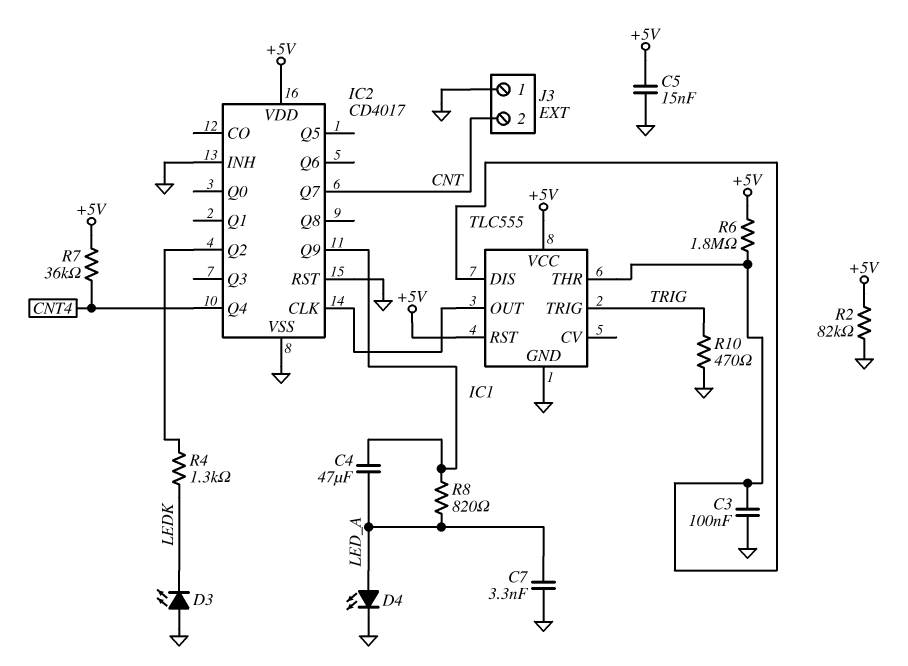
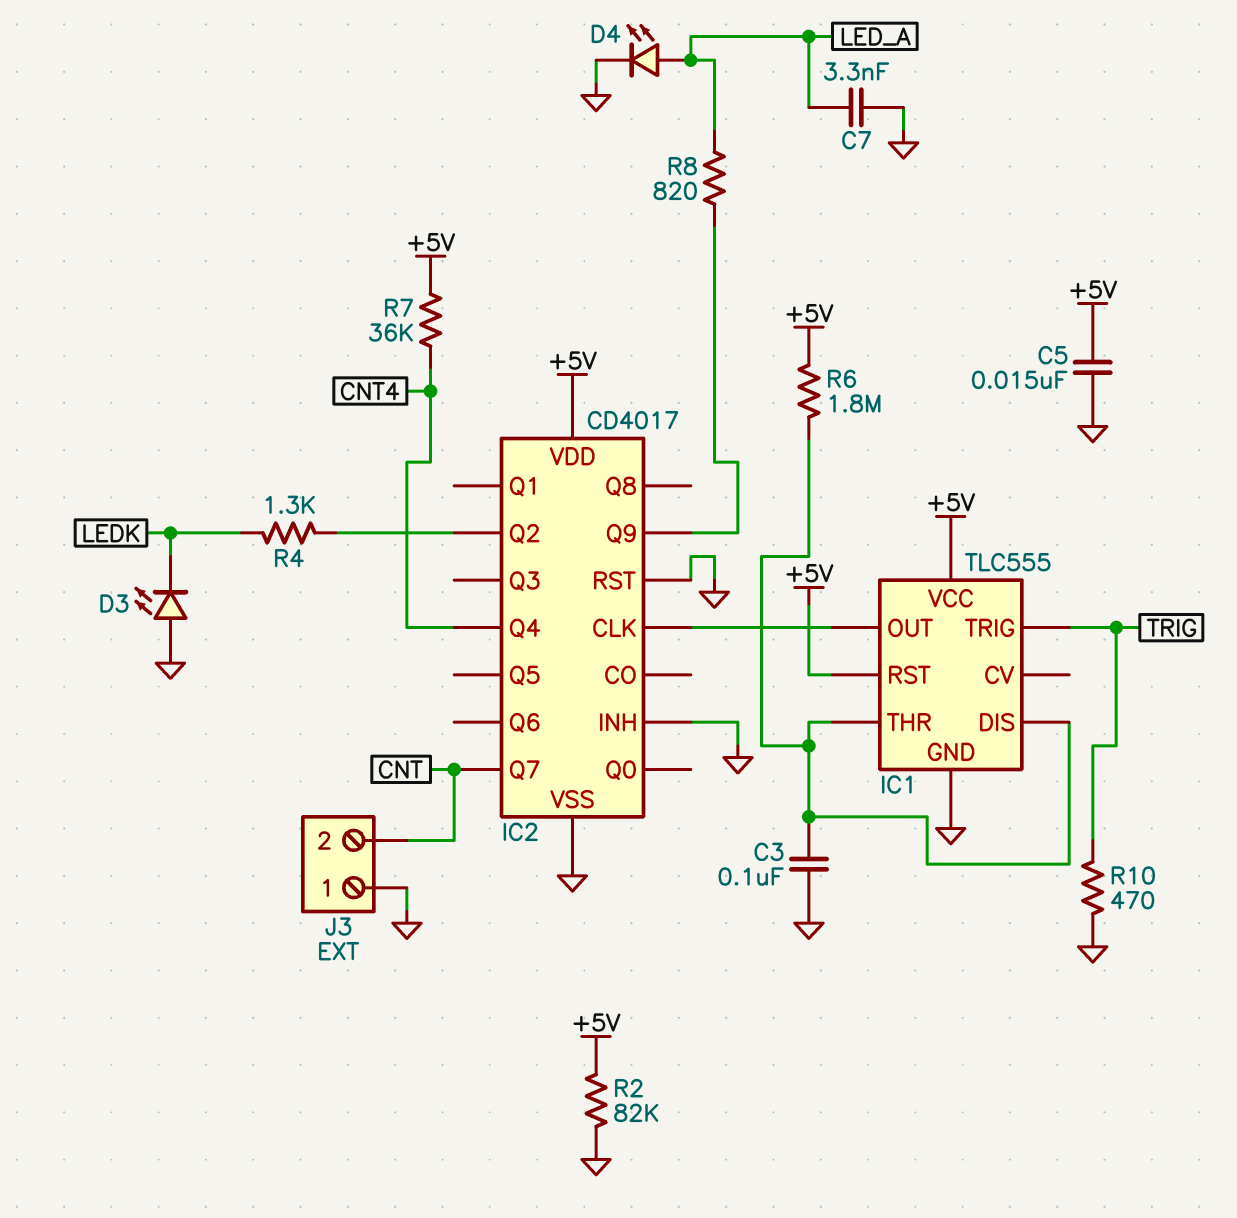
C4: 47uF (IC2/Q9, LED_A) -> none

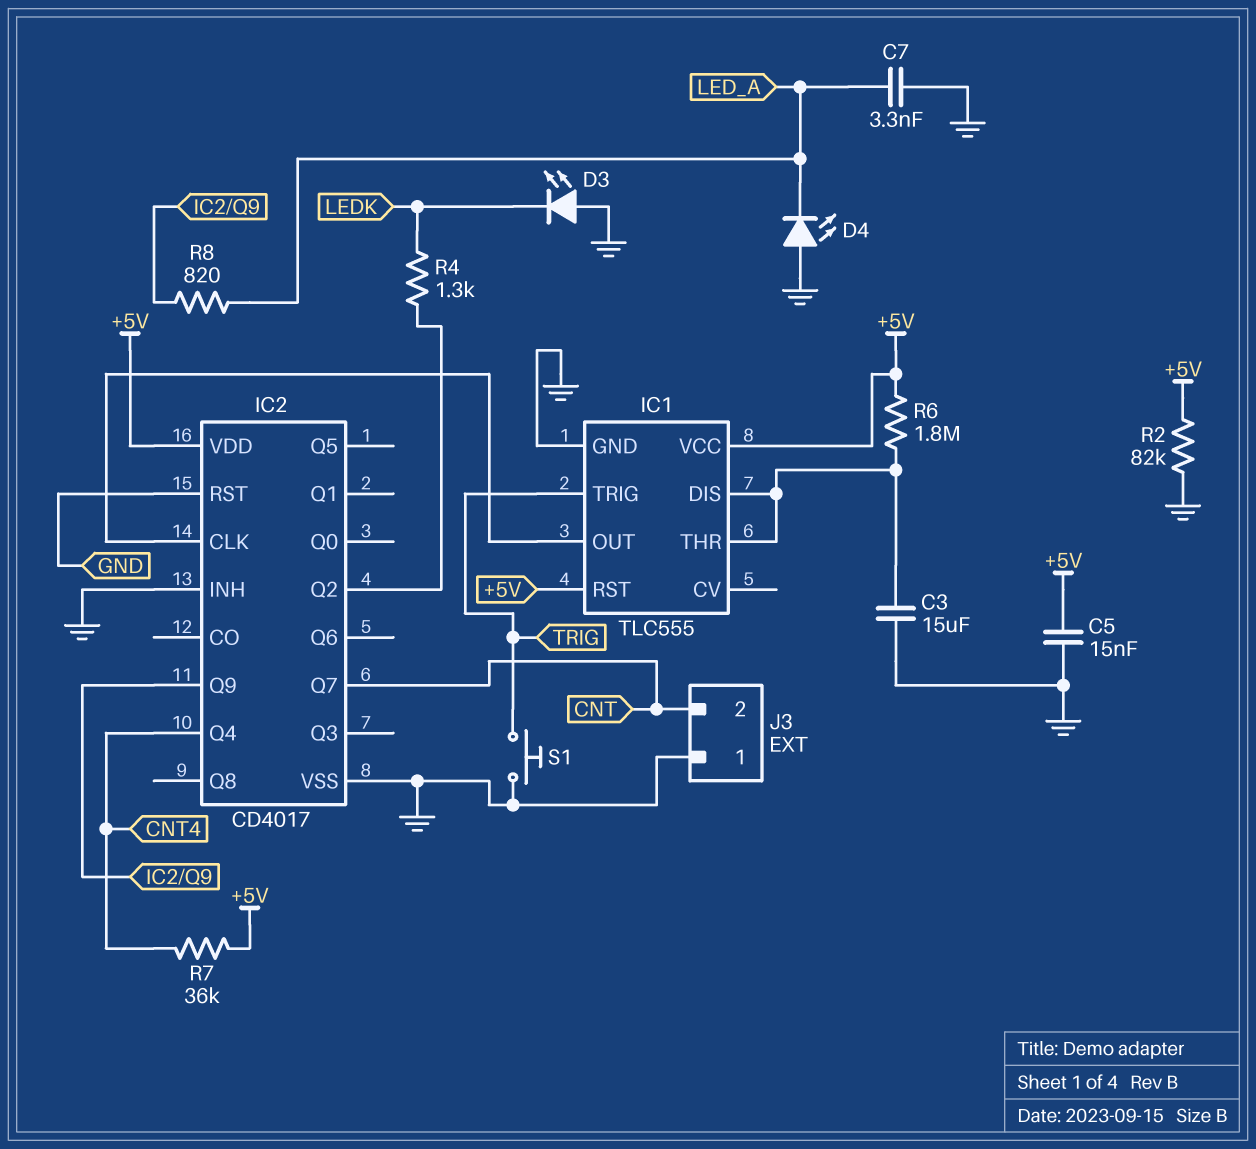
C3: 100nF (GND, IC1/DIS) -> 15uF (GND, IC1/DIS)
D4: LED (A LED_A, K GND) -> LED (A GND, K LED_A)
R10: 470 (GND, TRIG) -> none
S1: none -> button (GND, TRIG)

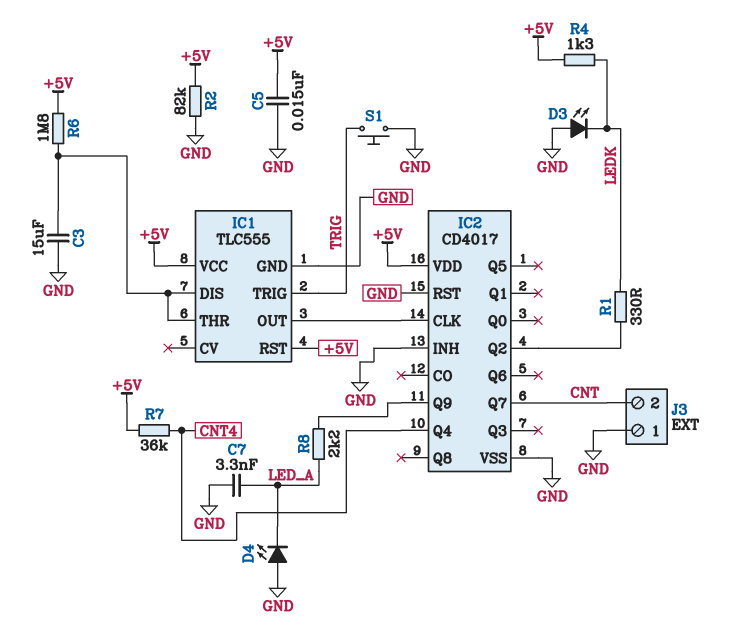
R1: none -> 330 (IC2/Q2, LEDK)
R4: 1.3k (IC2/Q2, LEDK) -> 1.3k (+5V, LEDK)
R8: 820 (IC2/Q9, LED_A) -> 2.2k (IC2/Q9, LED_A)

